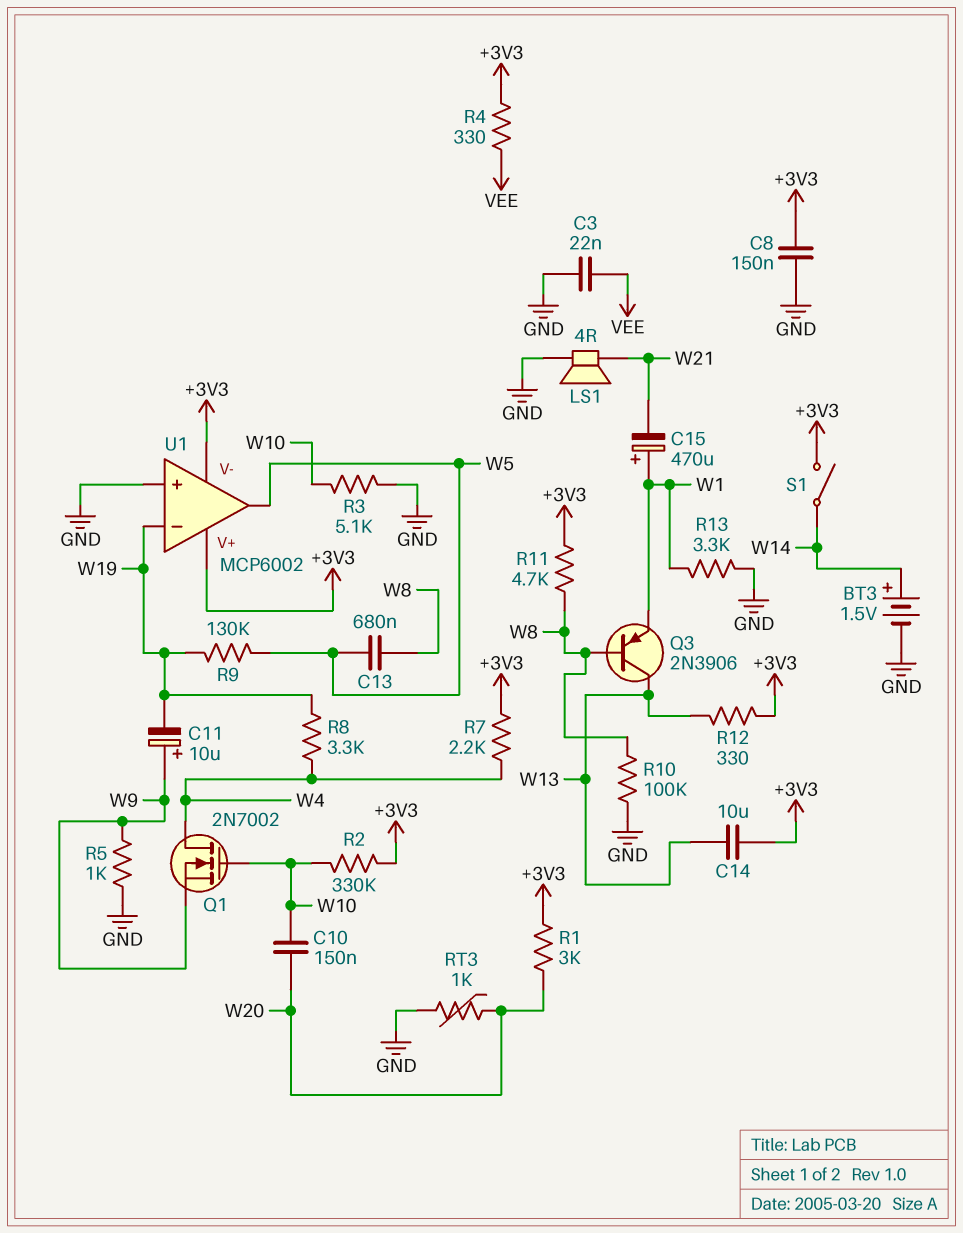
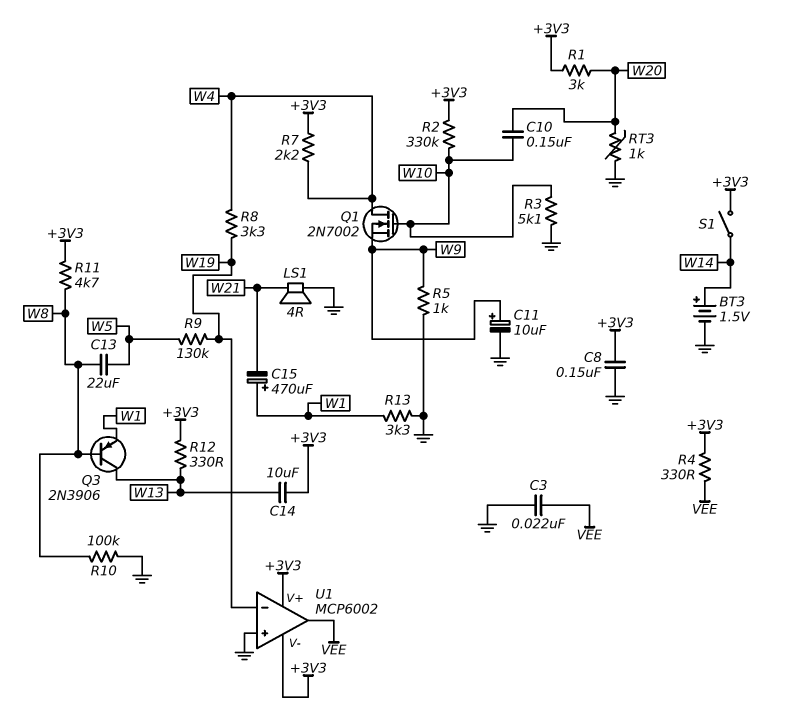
C11: 10uF (plus W9, minus W19) -> 10uF (plus W9, minus GND)
C13: 680nF (W5, W8) -> 22uF (W5, W8)
U1 pin out: W5 -> VEE

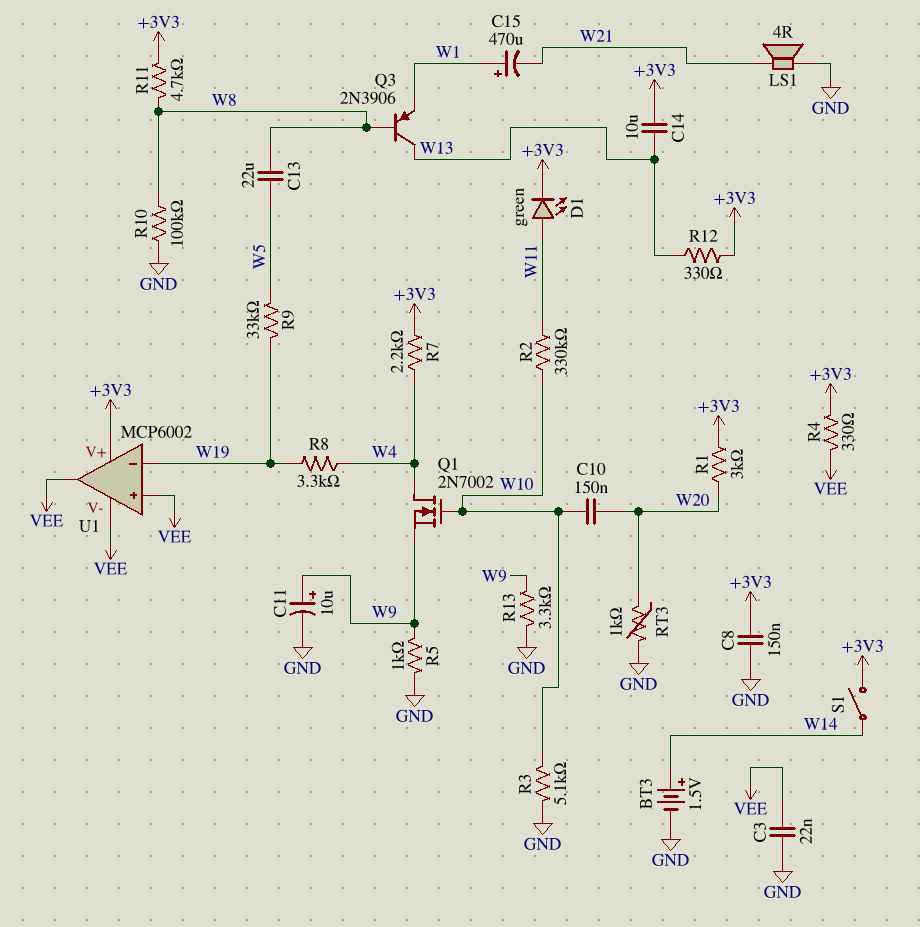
D1: none -> LED green (A W11, K +3V3)
R2: 330k (+3V3, W10) -> 330k (W10, W11)
R9: 130k (W5, W19) -> 33k (W5, W19)
R13: 3.3k (GND, W1) -> 3.3k (GND, W9)
U1 pin V-: +3V3 -> VEE
U1 pin in+: GND -> VEE

